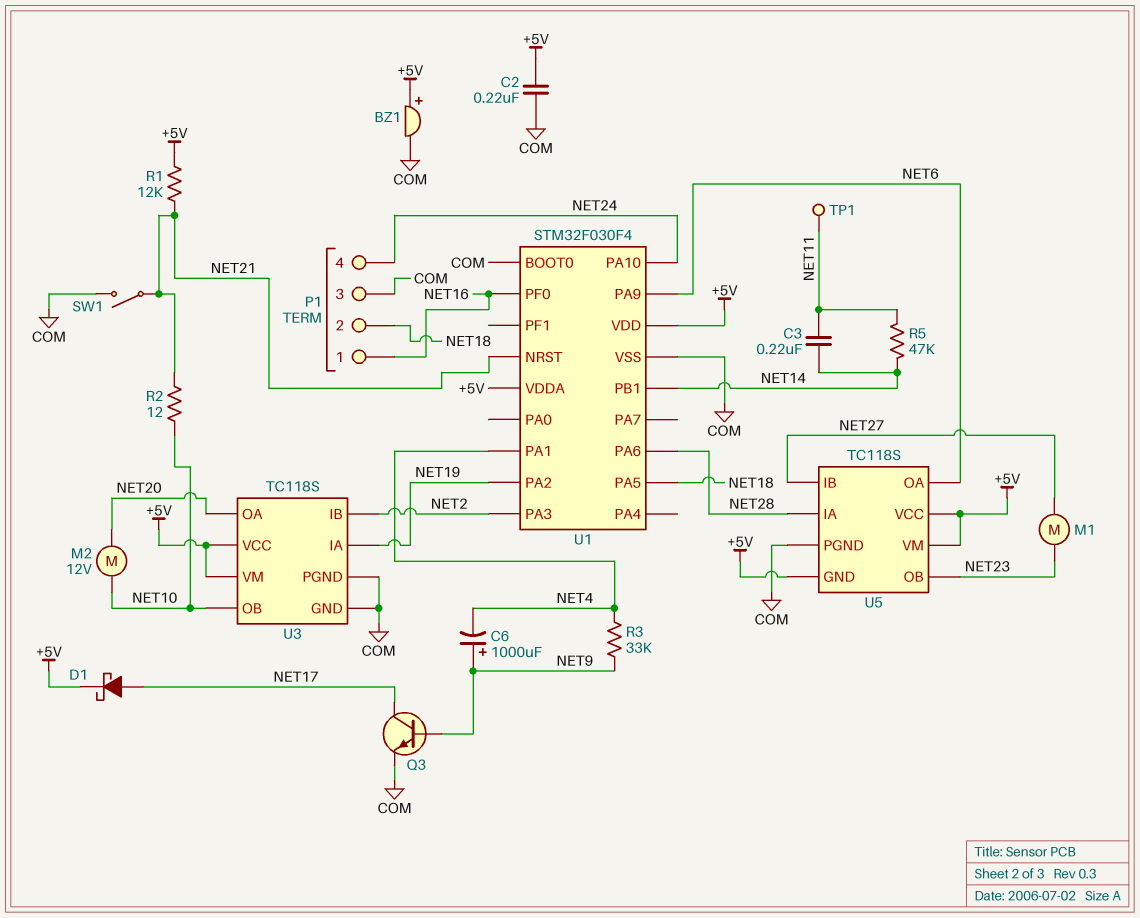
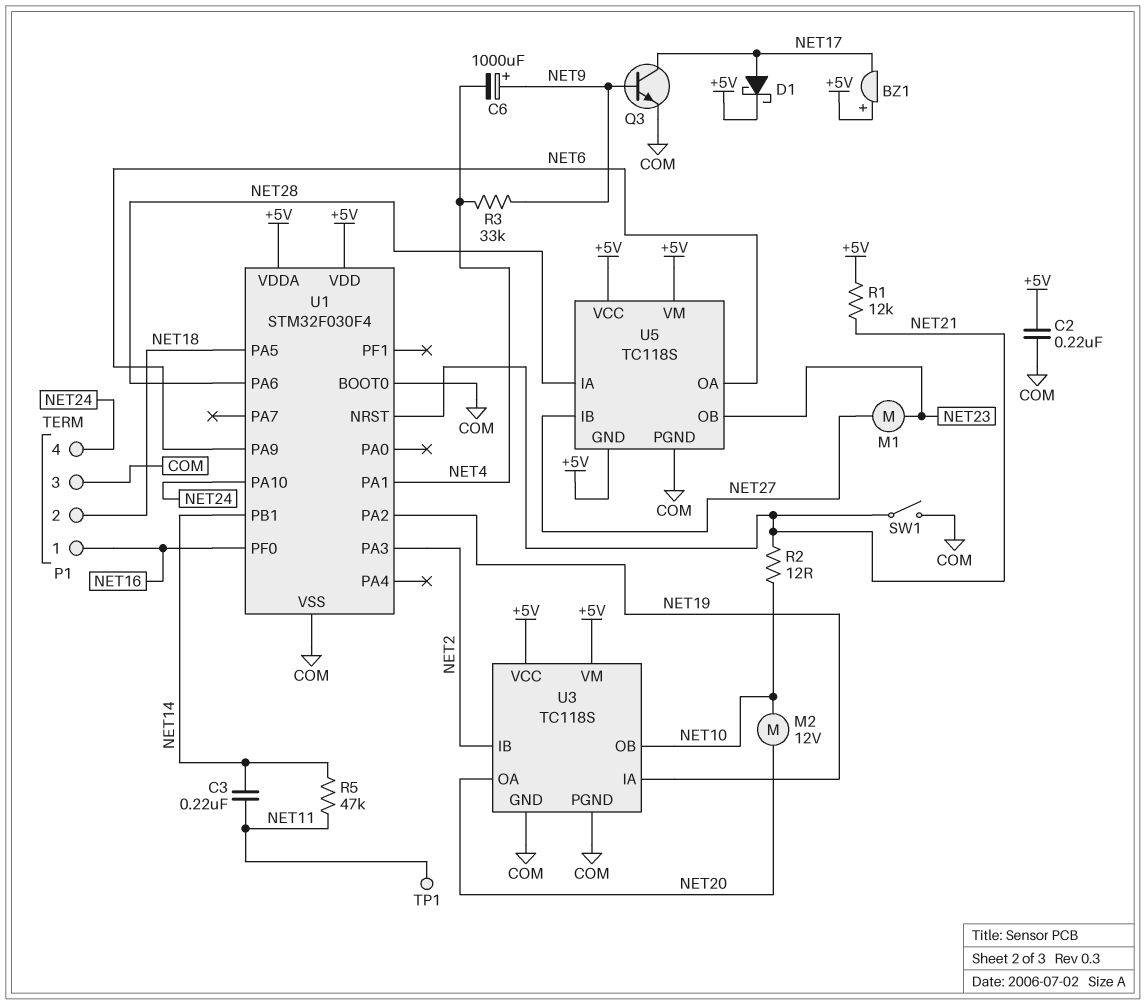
BZ1: buzzer (plus +5V, minus COM) -> buzzer (plus +5V, minus NET17)

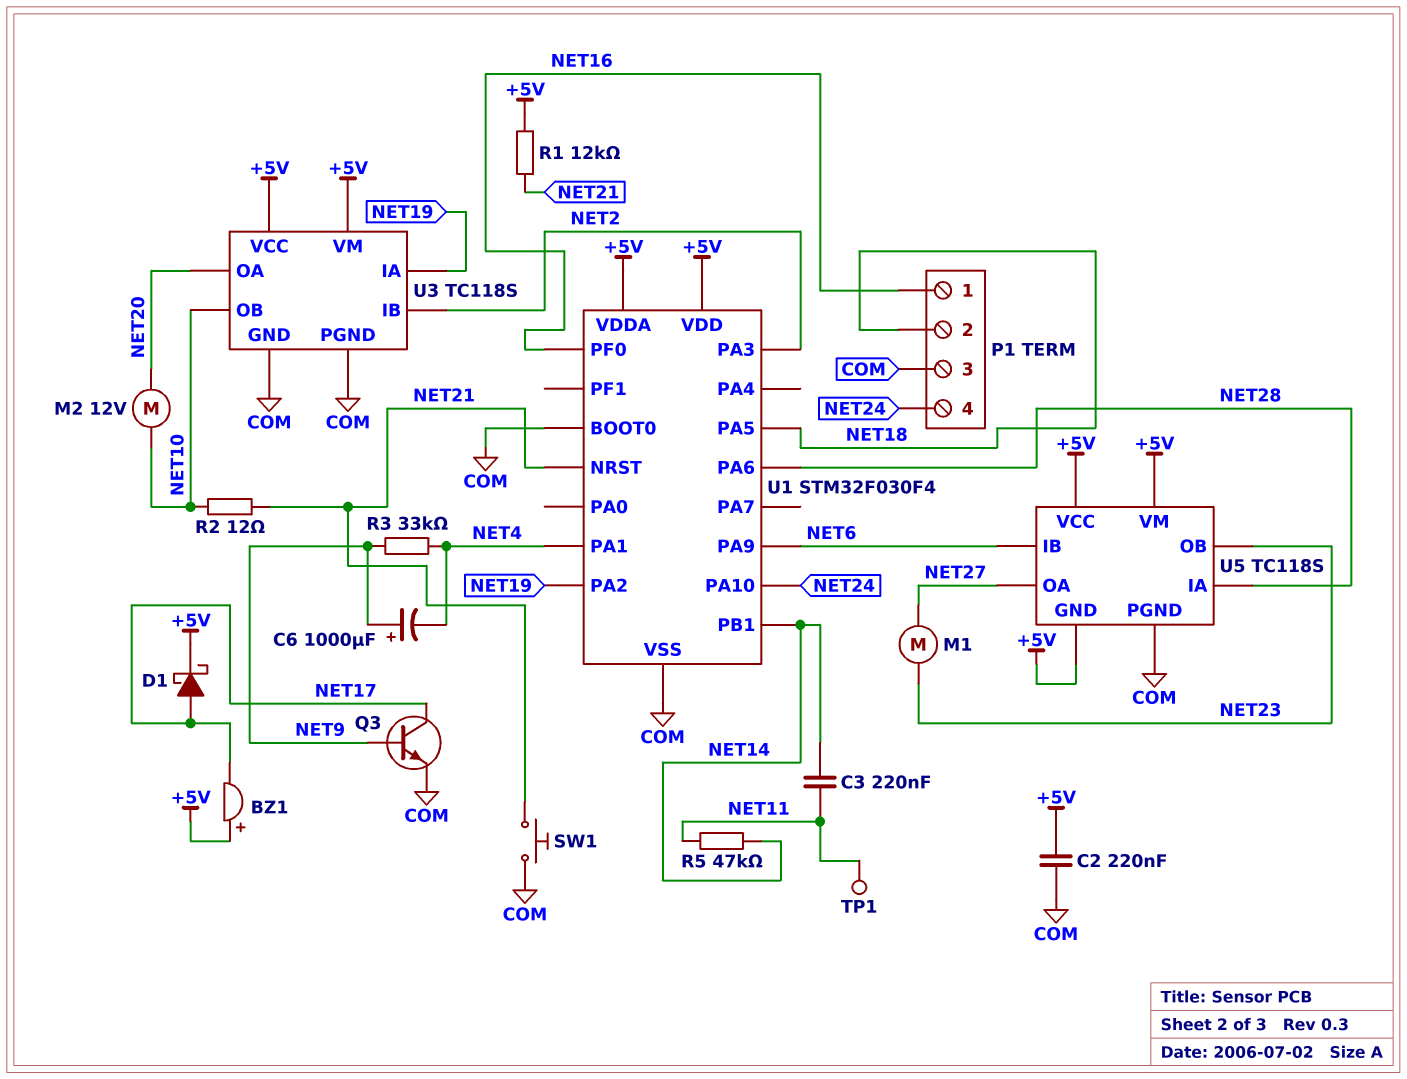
SW1: switch (COM, NET21) -> button (COM, NET21)
U5 pin IB: NET27 -> NET6
U5 pin OA: NET6 -> NET27

